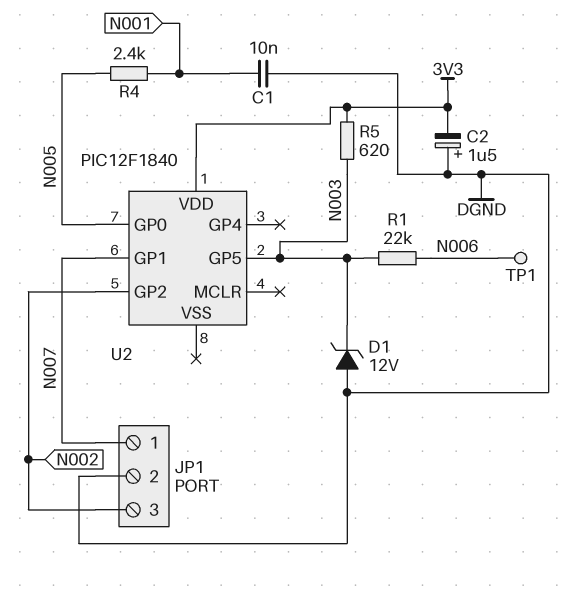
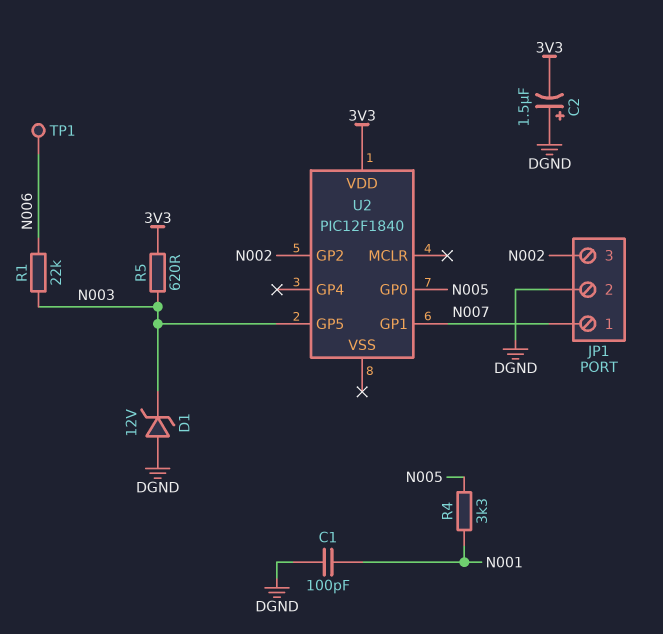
C1: 10nF (DGND, N001) -> 100pF (DGND, N001)
R4: 2.4k (N001, N005) -> 3.3k (N001, N005)

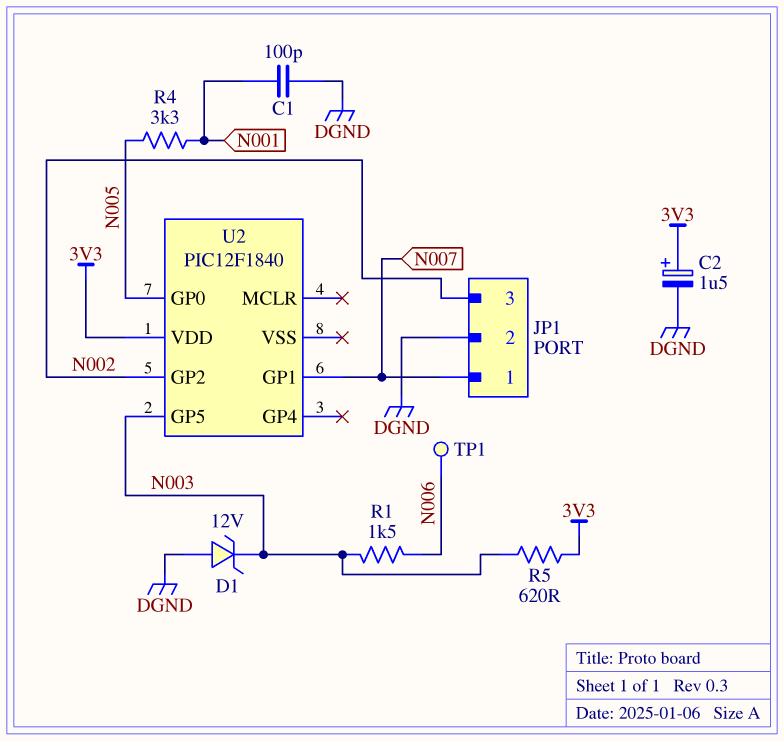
C2: 1.5uF (plus DGND, minus 3V3) -> 1.5uF (plus 3V3, minus DGND)
R1: 22k (N003, N006) -> 1.5k (N003, N006)

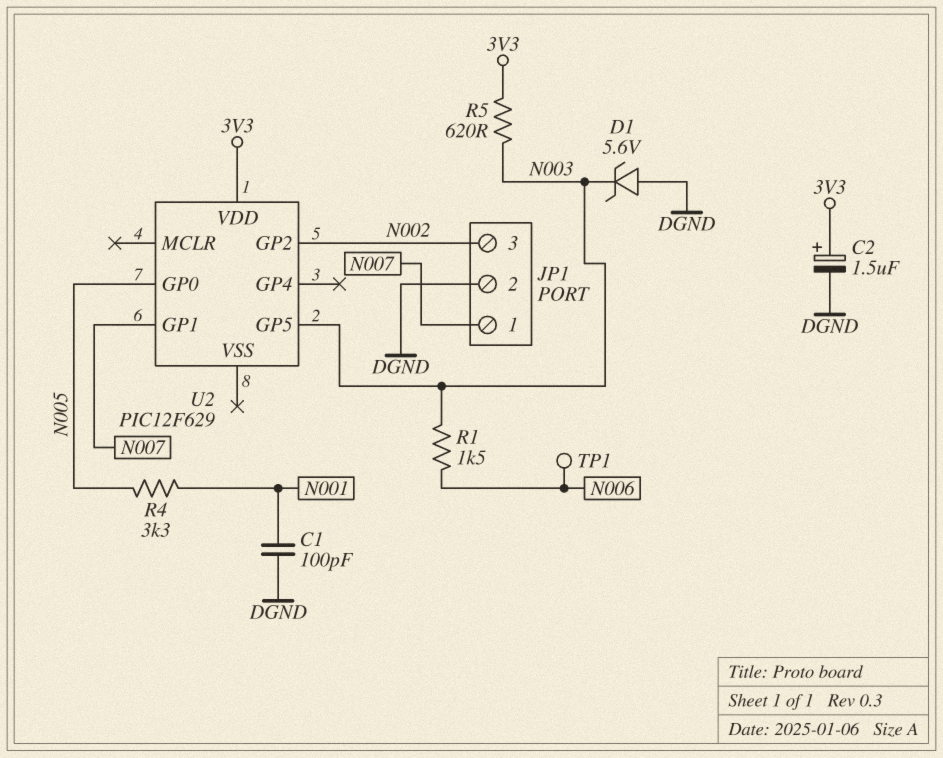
D1: zener 12V (A DGND, K N003) -> zener 5.6V (A DGND, K N003)
U2: PIC12F1840 -> PIC12F629

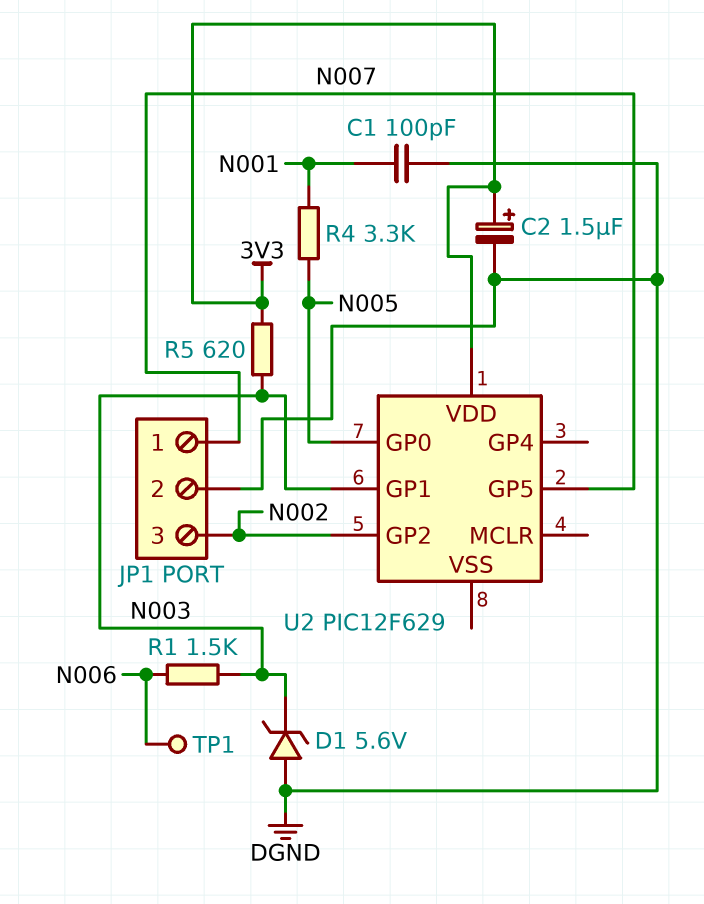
U2 pin GP1: N007 -> N003
U2 pin GP5: N003 -> N007

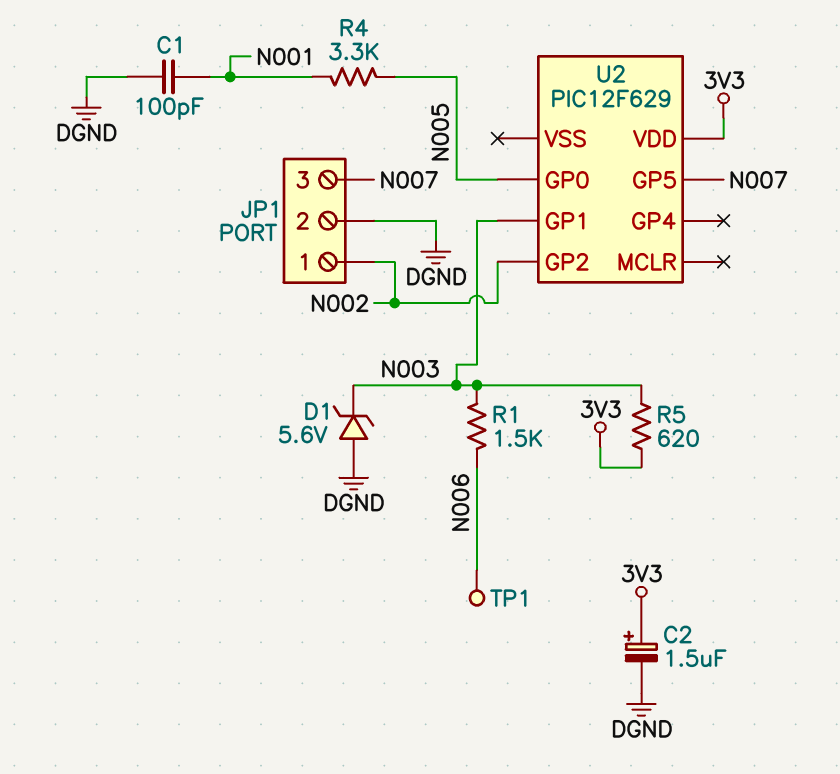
JP1 pin 1: N007 -> N002
JP1 pin 3: N002 -> N007

